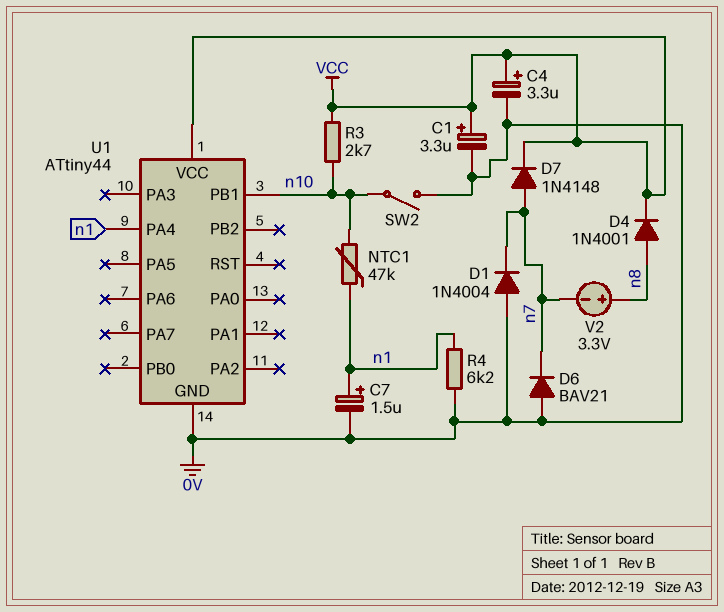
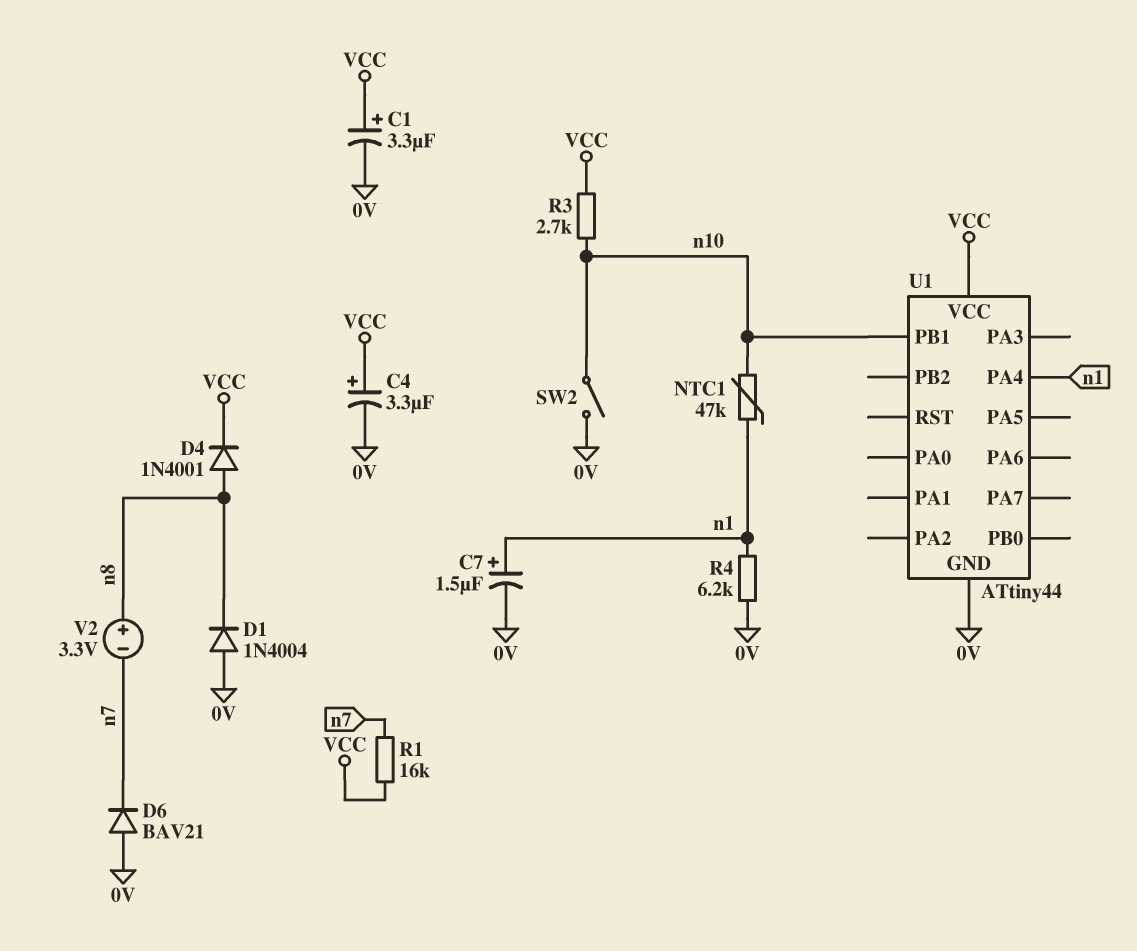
D1: diode 1N4004 (A 0V, K n7) -> diode 1N4004 (A 0V, K n8)
D7: diode 1N4148 (A n7, K VCC) -> none
R1: none -> 16k (VCC, n7)

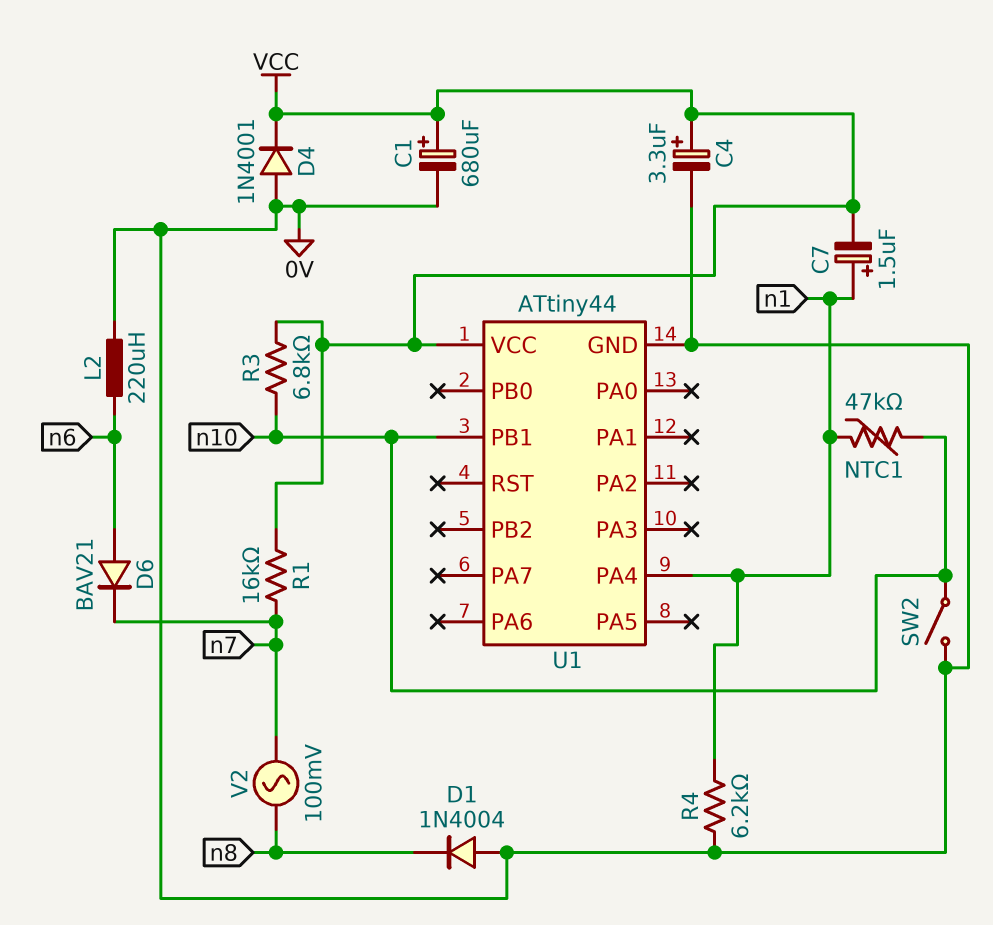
C1: 3.3uF (plus VCC, minus 0V) -> 680uF (plus VCC, minus 0V)
C7: 1.5uF (plus n1, minus 0V) -> 1.5uF (plus n1, minus VCC)
D4: diode 1N4001 (A n8, K VCC) -> diode 1N4001 (A 0V, K VCC)
D6: diode BAV21 (A 0V, K n7) -> diode BAV21 (A n6, K n7)
L2: none -> 220uH (0V, n6)
R3: 2.7k (VCC, n10) -> 6.8k (VCC, n10)
V2: 3.3V (plus n8, minus n7) -> AC 100mV (n7, n8)

